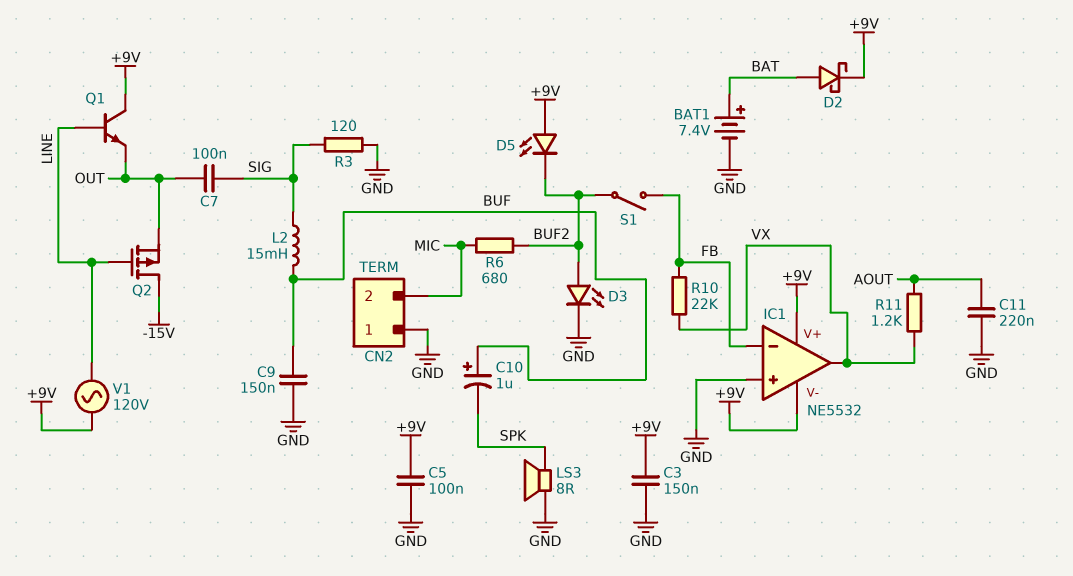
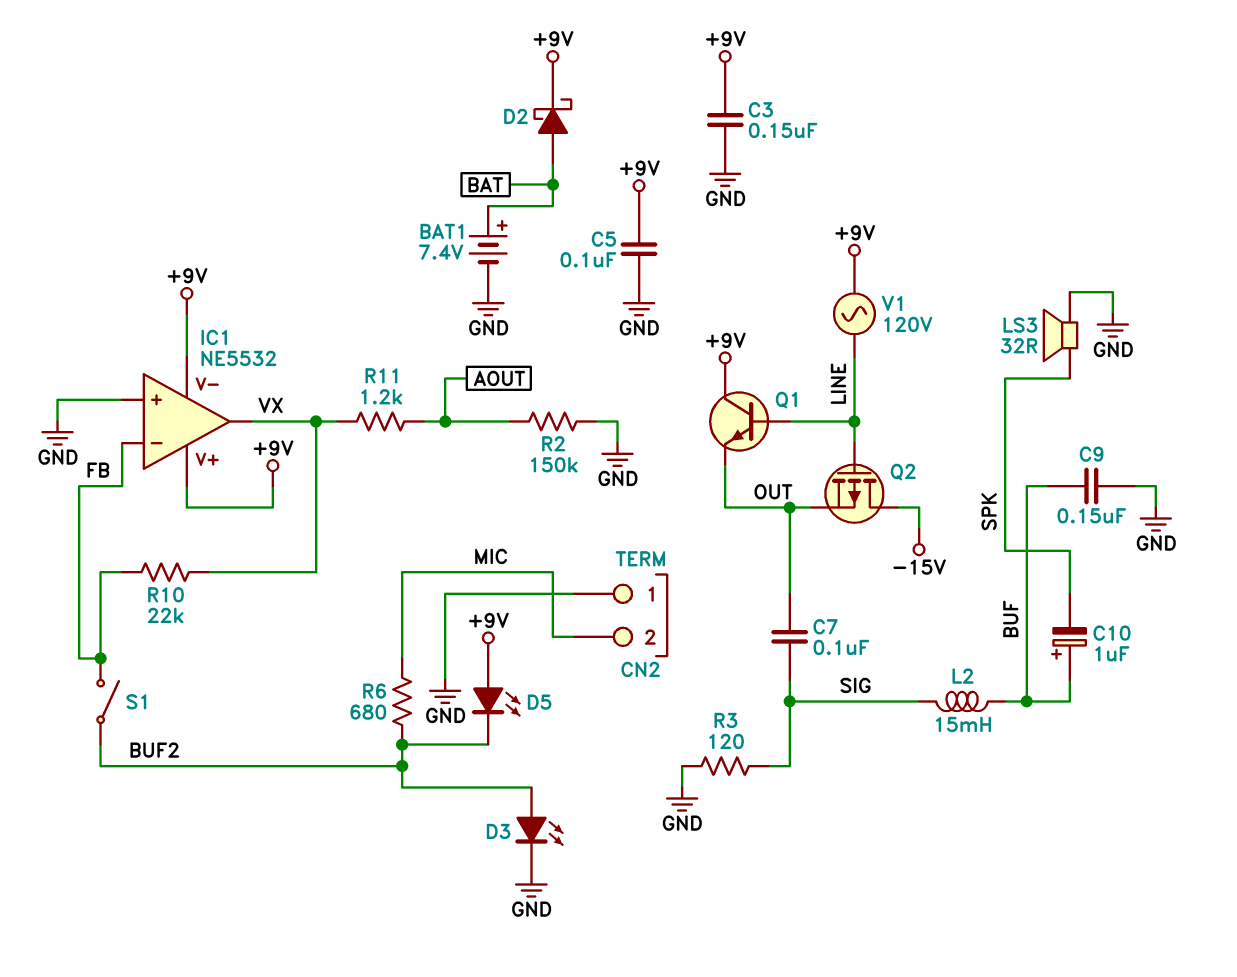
C11: 220nF (AOUT, GND) -> none
LS3: speaker 8R (GND, SPK) -> speaker 32R (GND, SPK)
R2: none -> 150k (AOUT, GND)

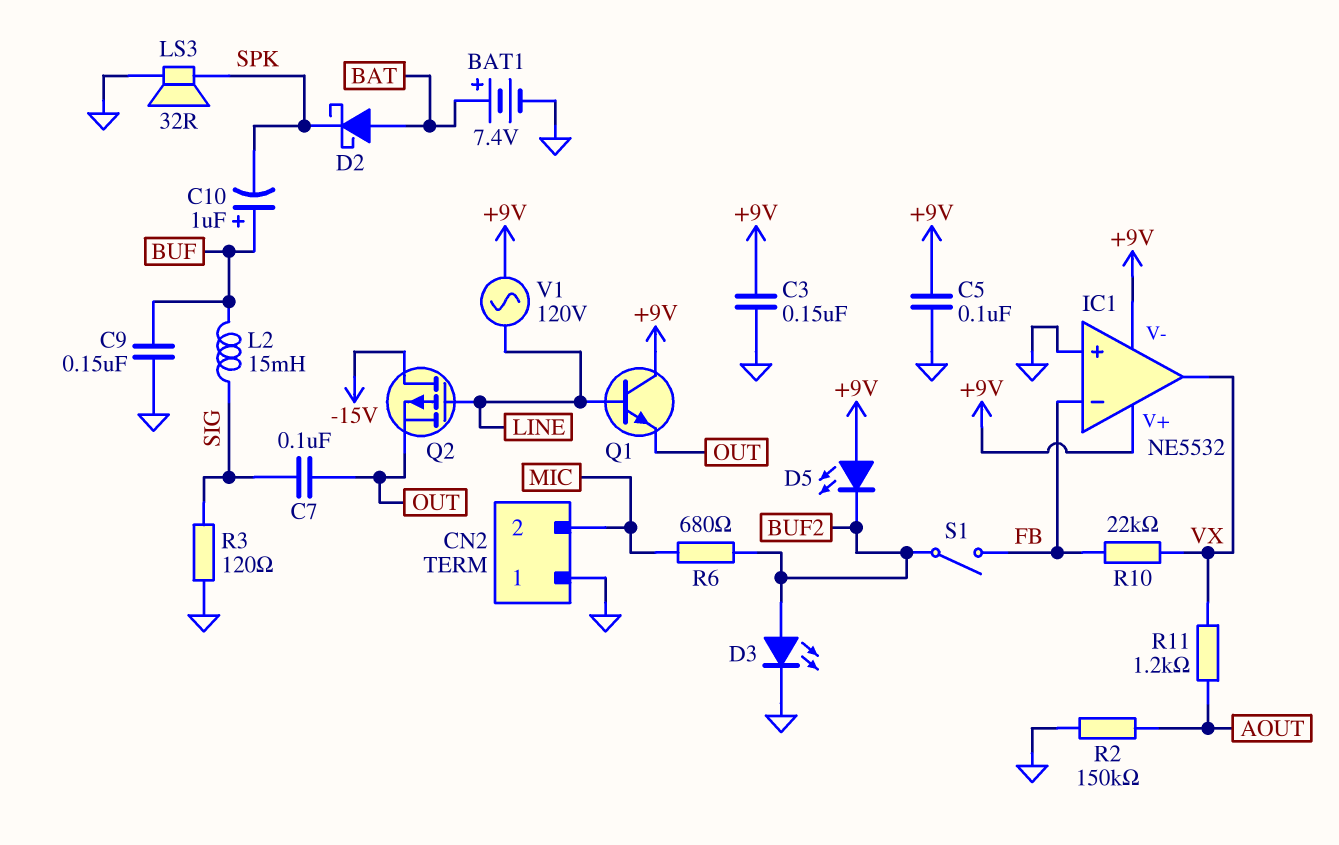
D2: schottky (A BAT, K +9V) -> schottky (A BAT, K SPK)

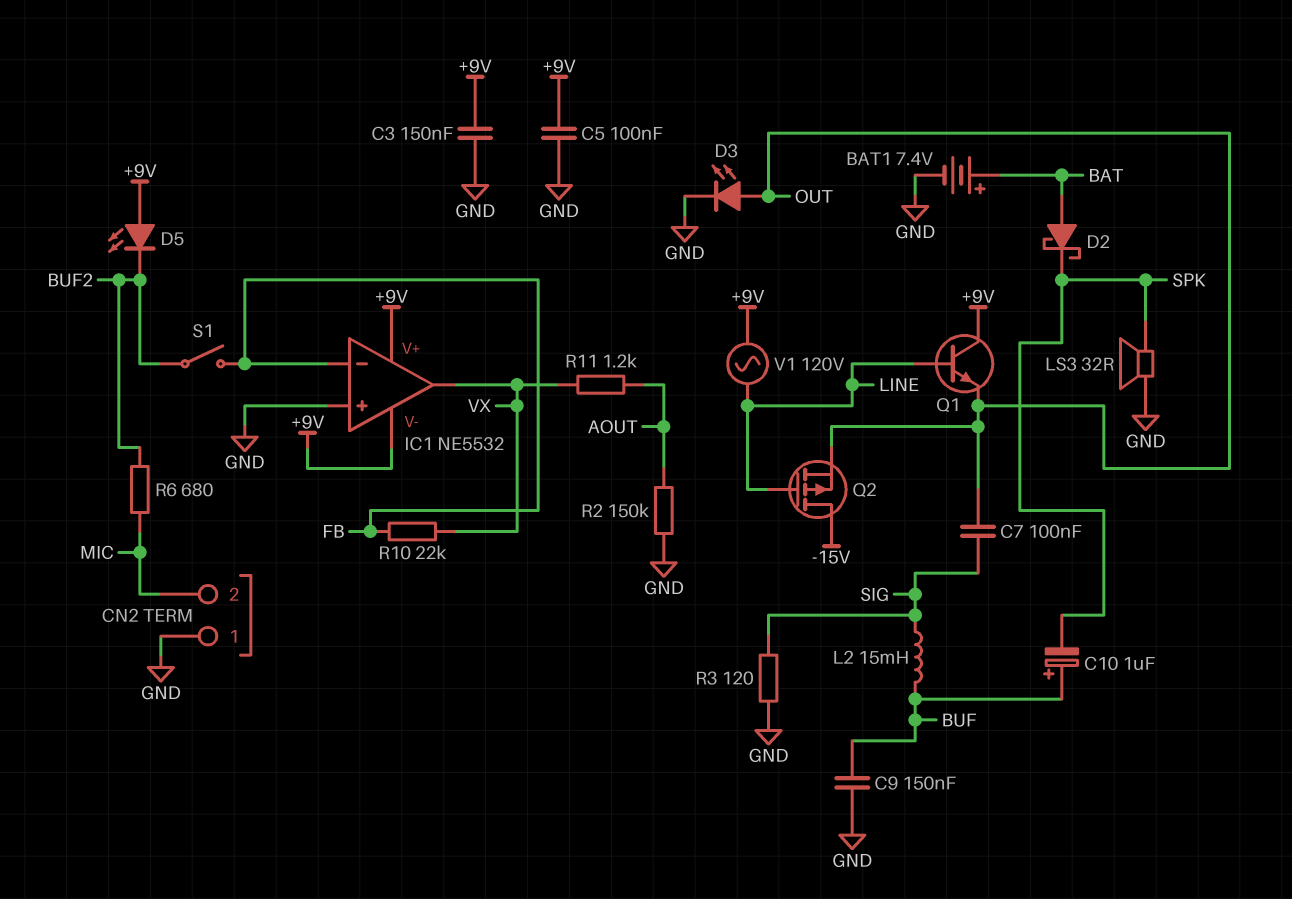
D3: LED (A BUF2, K GND) -> LED (A OUT, K GND)

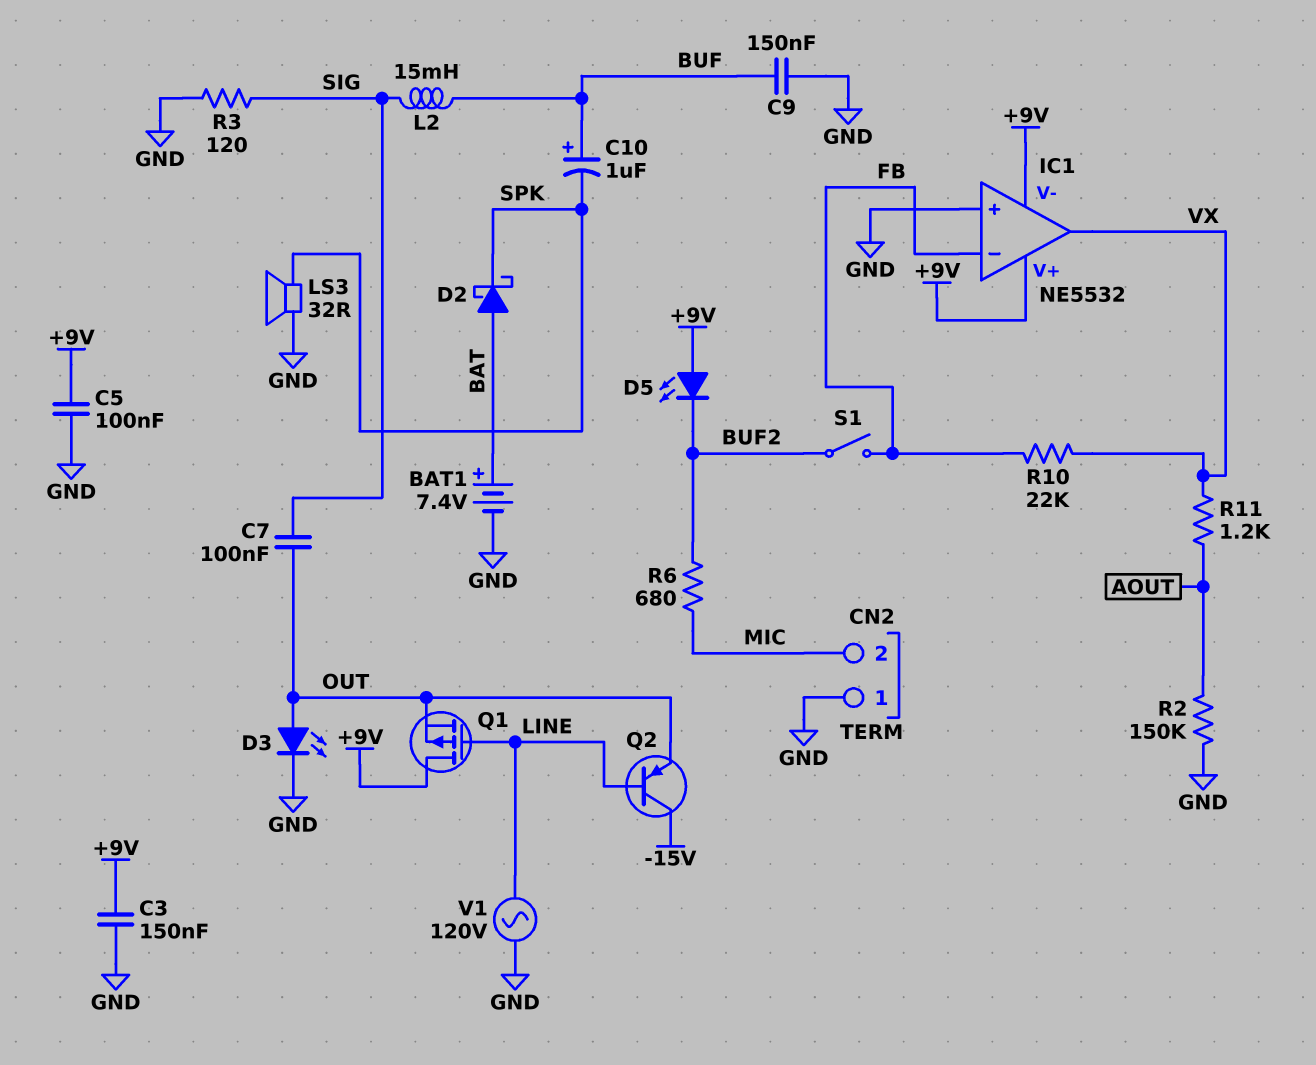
Q1: NPN (B LINE, C +9V, E OUT) -> PMOS (G LINE, D +9V, S OUT)
Q2: PMOS (G LINE, D -15V, S OUT) -> PNP (B LINE, C -15V, E OUT)
V1: AC 120V (+9V, LINE) -> AC 120V (GND, LINE)

